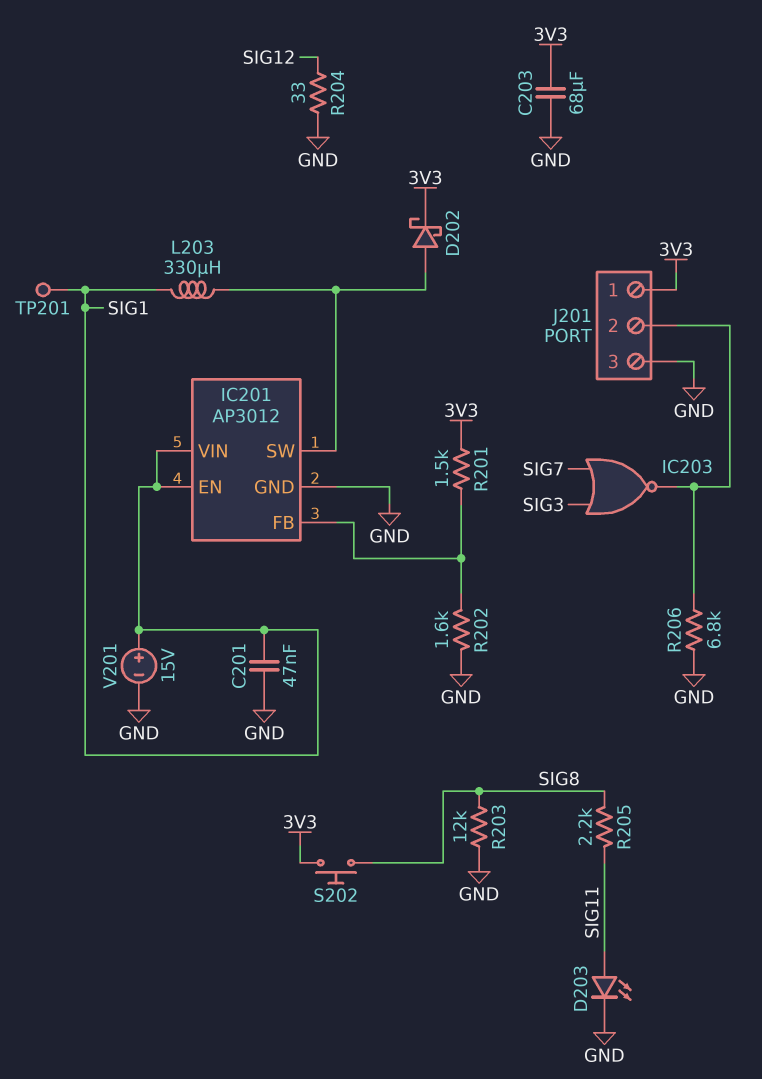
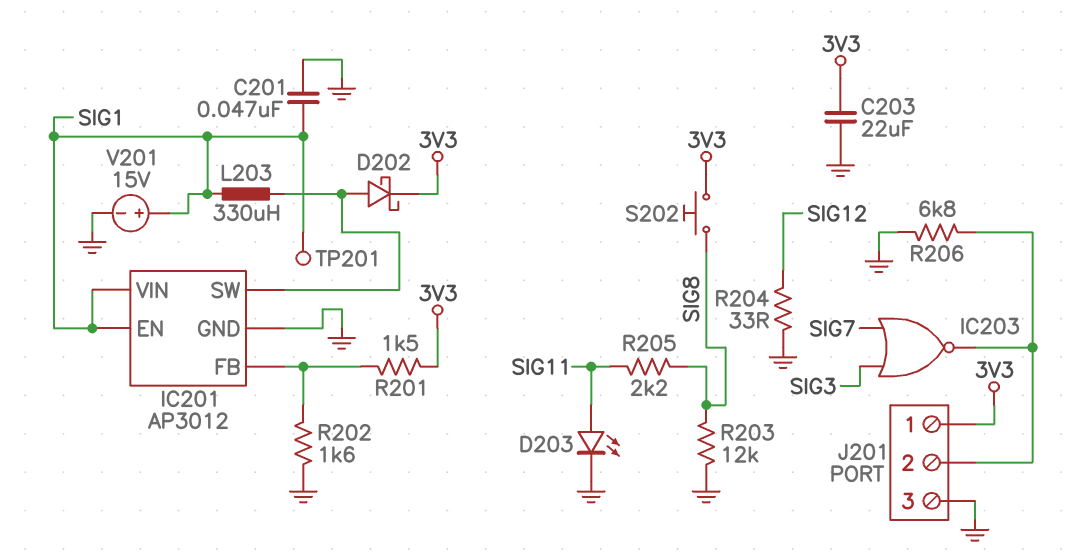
C203: 68uF (3V3, GND) -> 22uF (3V3, GND)

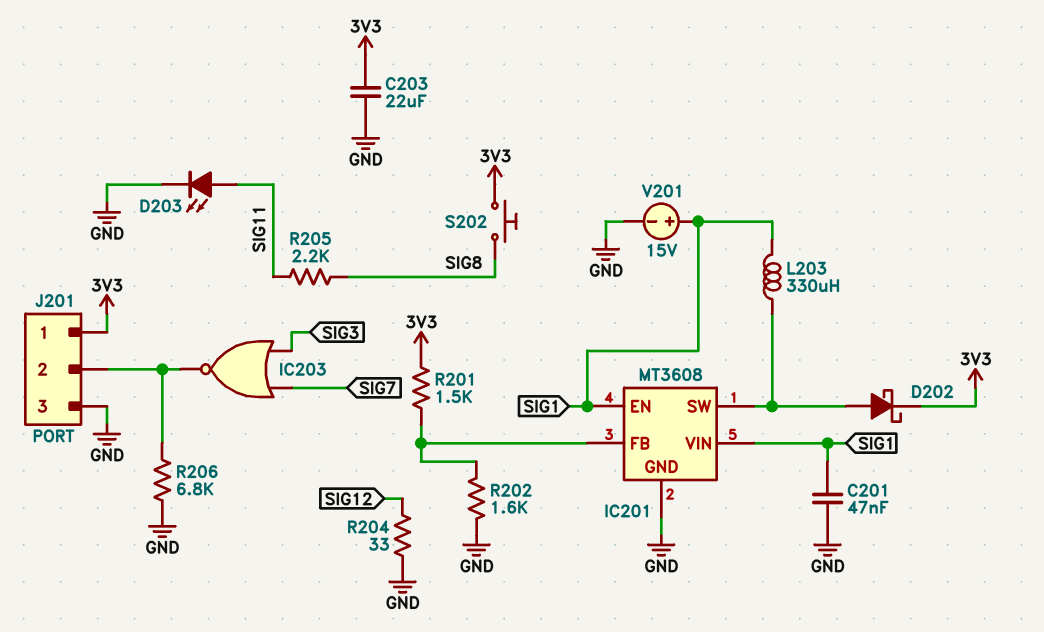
IC201: AP3012 -> MT3608
R203: 12k (GND, SIG8) -> none
TP201: test point (SIG1) -> none

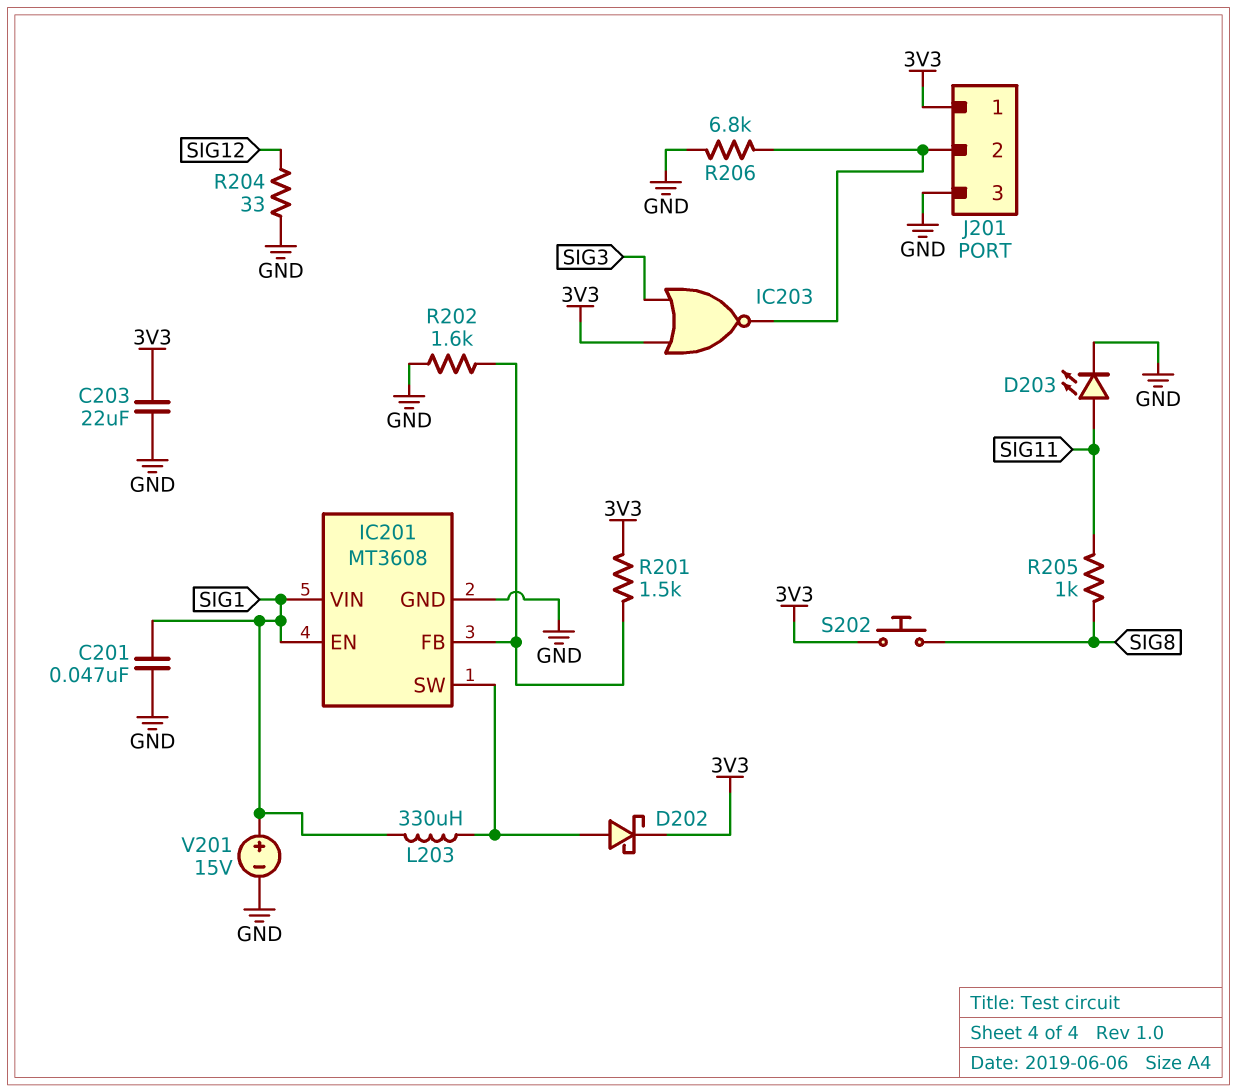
IC203: NOR (in SIG3, in SIG7, out J201/2) -> NOR (in 3V3, in SIG3, out J201/2)
R205: 2.2k (SIG8, SIG11) -> 1k (SIG8, SIG11)

